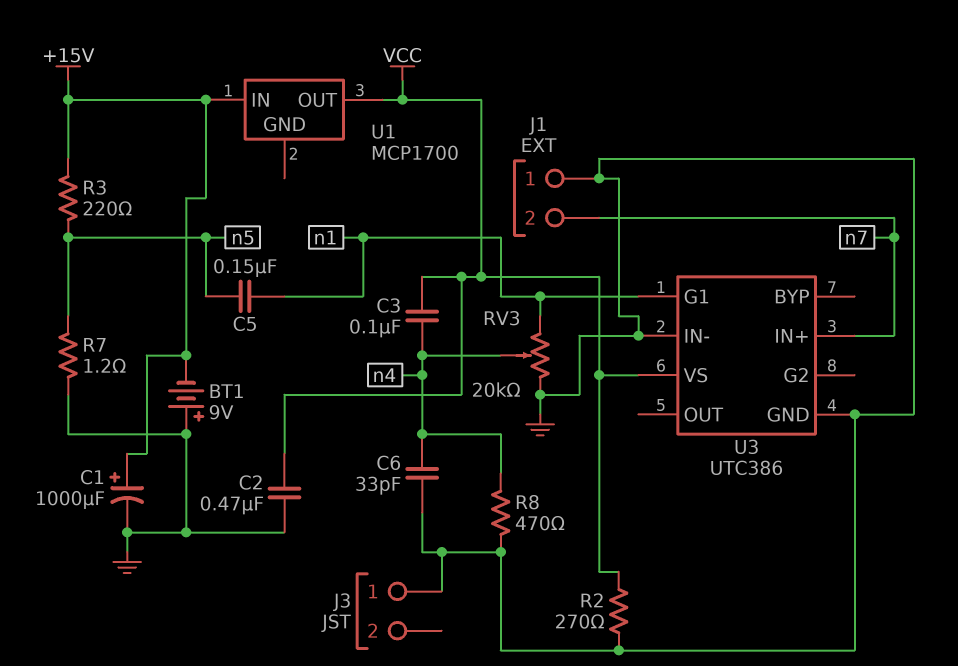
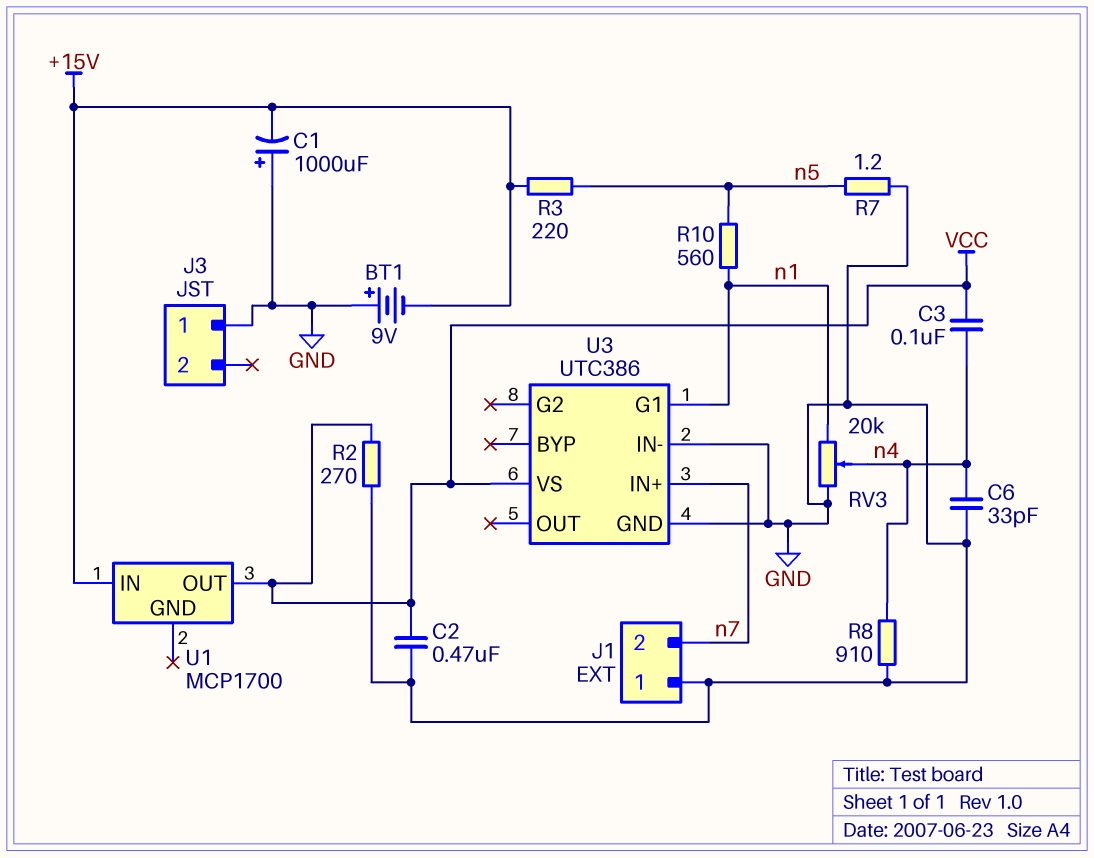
C1: 1000uF (plus +15V, minus GND) -> 1000uF (plus GND, minus +15V)
C5: 150nF (n1, n5) -> none
R8: 470 (GND, n4) -> 910 (GND, n4)
R10: none -> 560 (n1, n5)

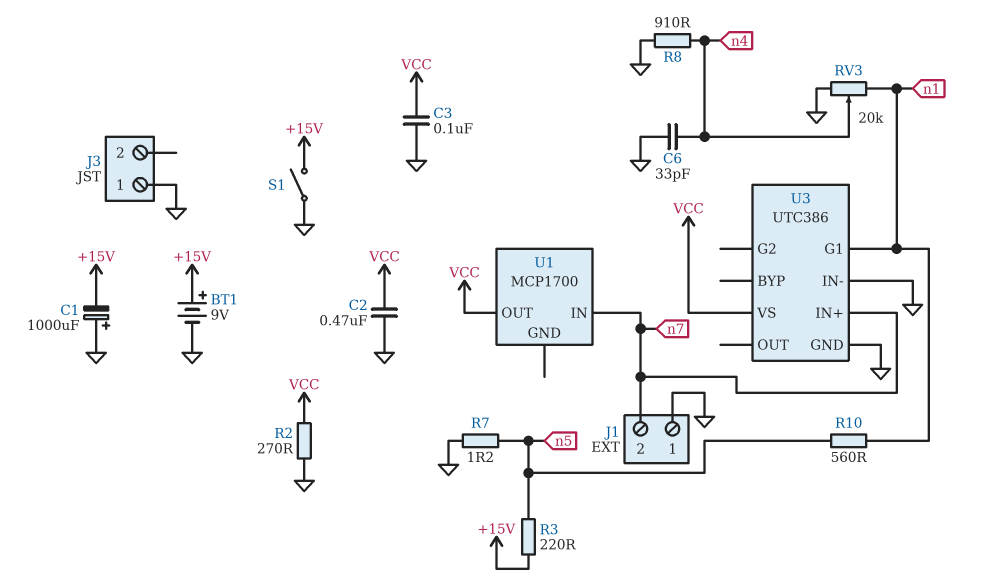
BT1: 9V (plus GND, minus +15V) -> 9V (plus +15V, minus GND)
C3: 100nF (VCC, n4) -> 100nF (GND, VCC)
S1: none -> switch (+15V, GND)
U1 pin IN: +15V -> n7

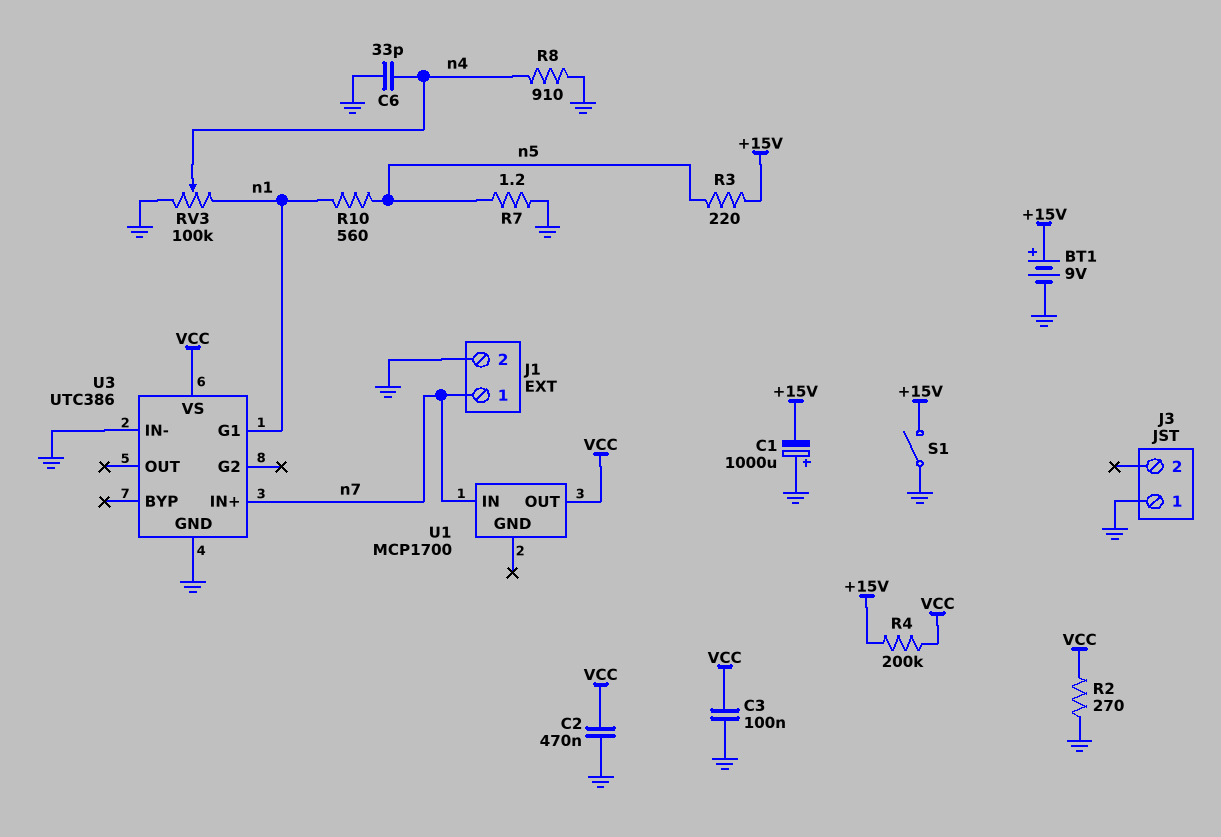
J1 pin 1: GND -> n7
J1 pin 2: n7 -> GND
R4: none -> 200k (+15V, VCC)
RV3: 20k (GND, n1, wiper n4) -> 100k (GND, n1, wiper n4)

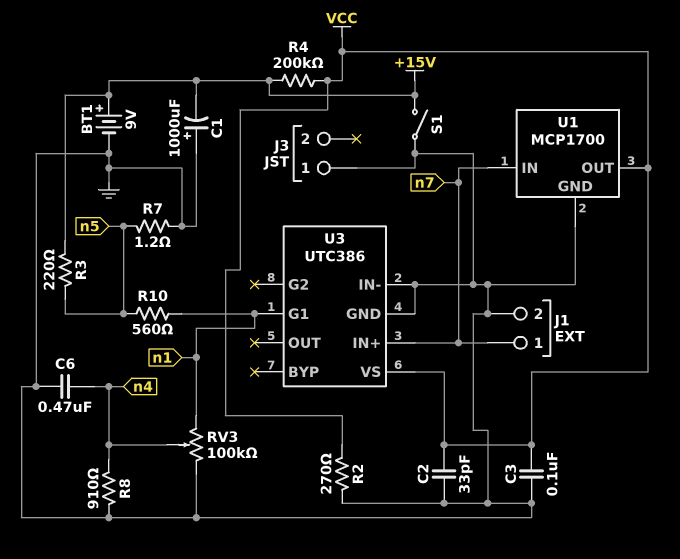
C2: 470nF (GND, VCC) -> 33pF (GND, VCC)
C6: 33pF (GND, n4) -> 470nF (GND, n4)
U1 pin GND: none -> GND

